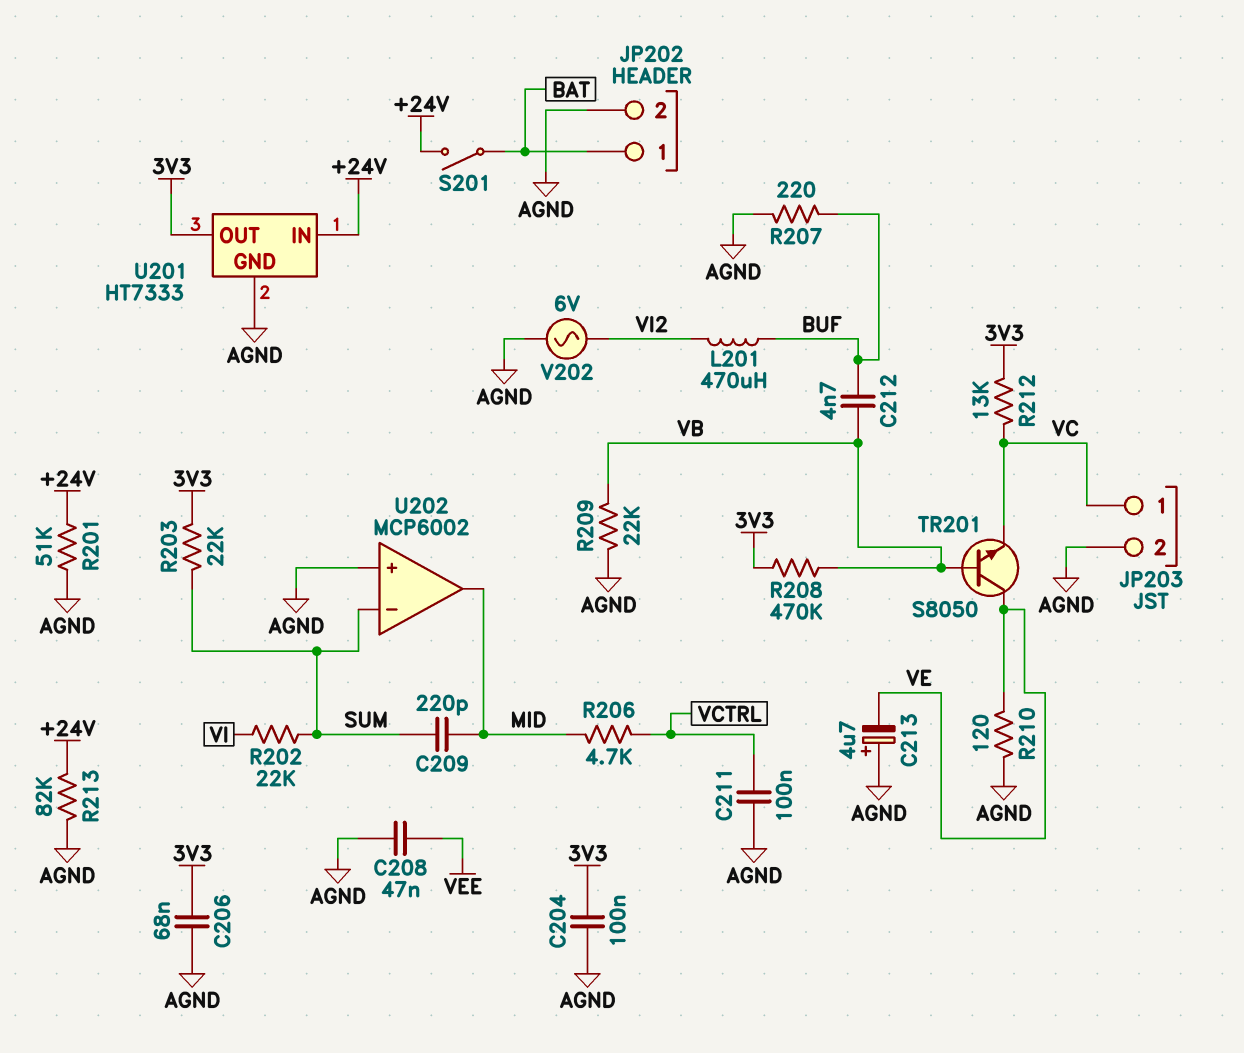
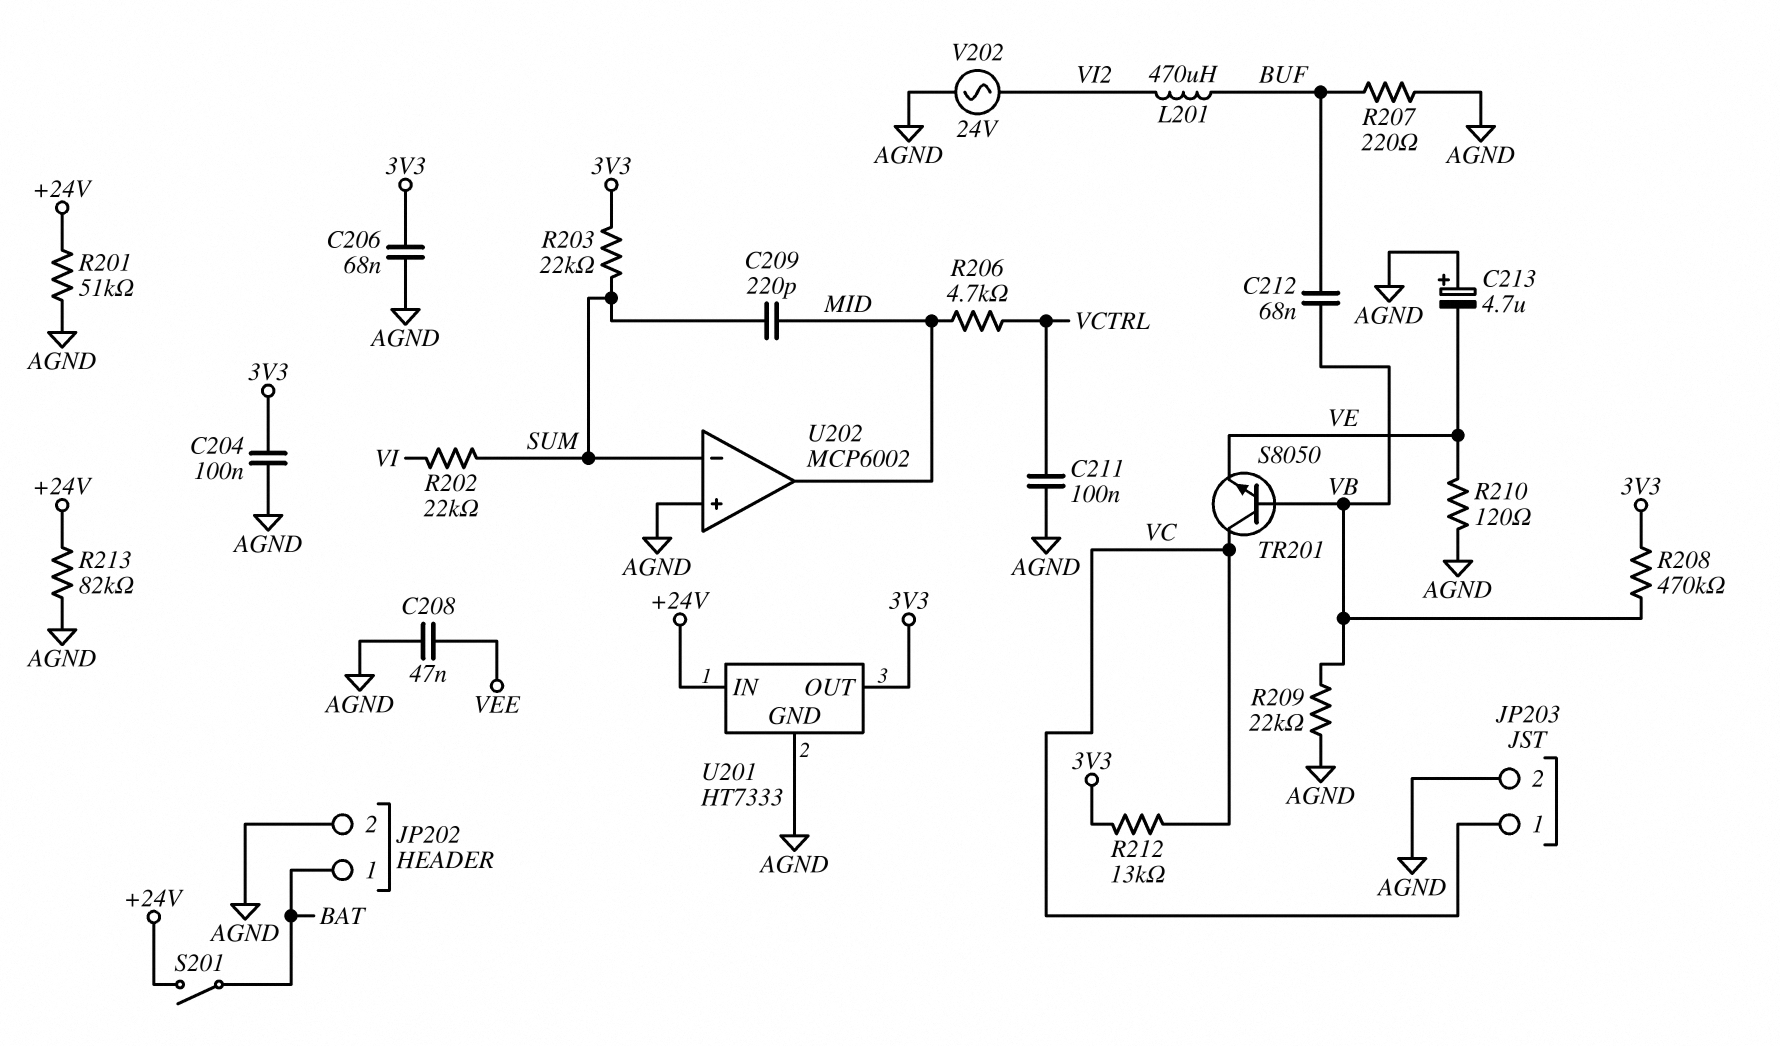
C212: 4.7nF (BUF, VB) -> 68nF (BUF, VB)
TR201: NPN S8050 (B VB, C VE, E VC) -> NPN S8050 (B VB, C VC, E VE)
V202: AC 6V (AGND, VI2) -> AC 24V (AGND, VI2)

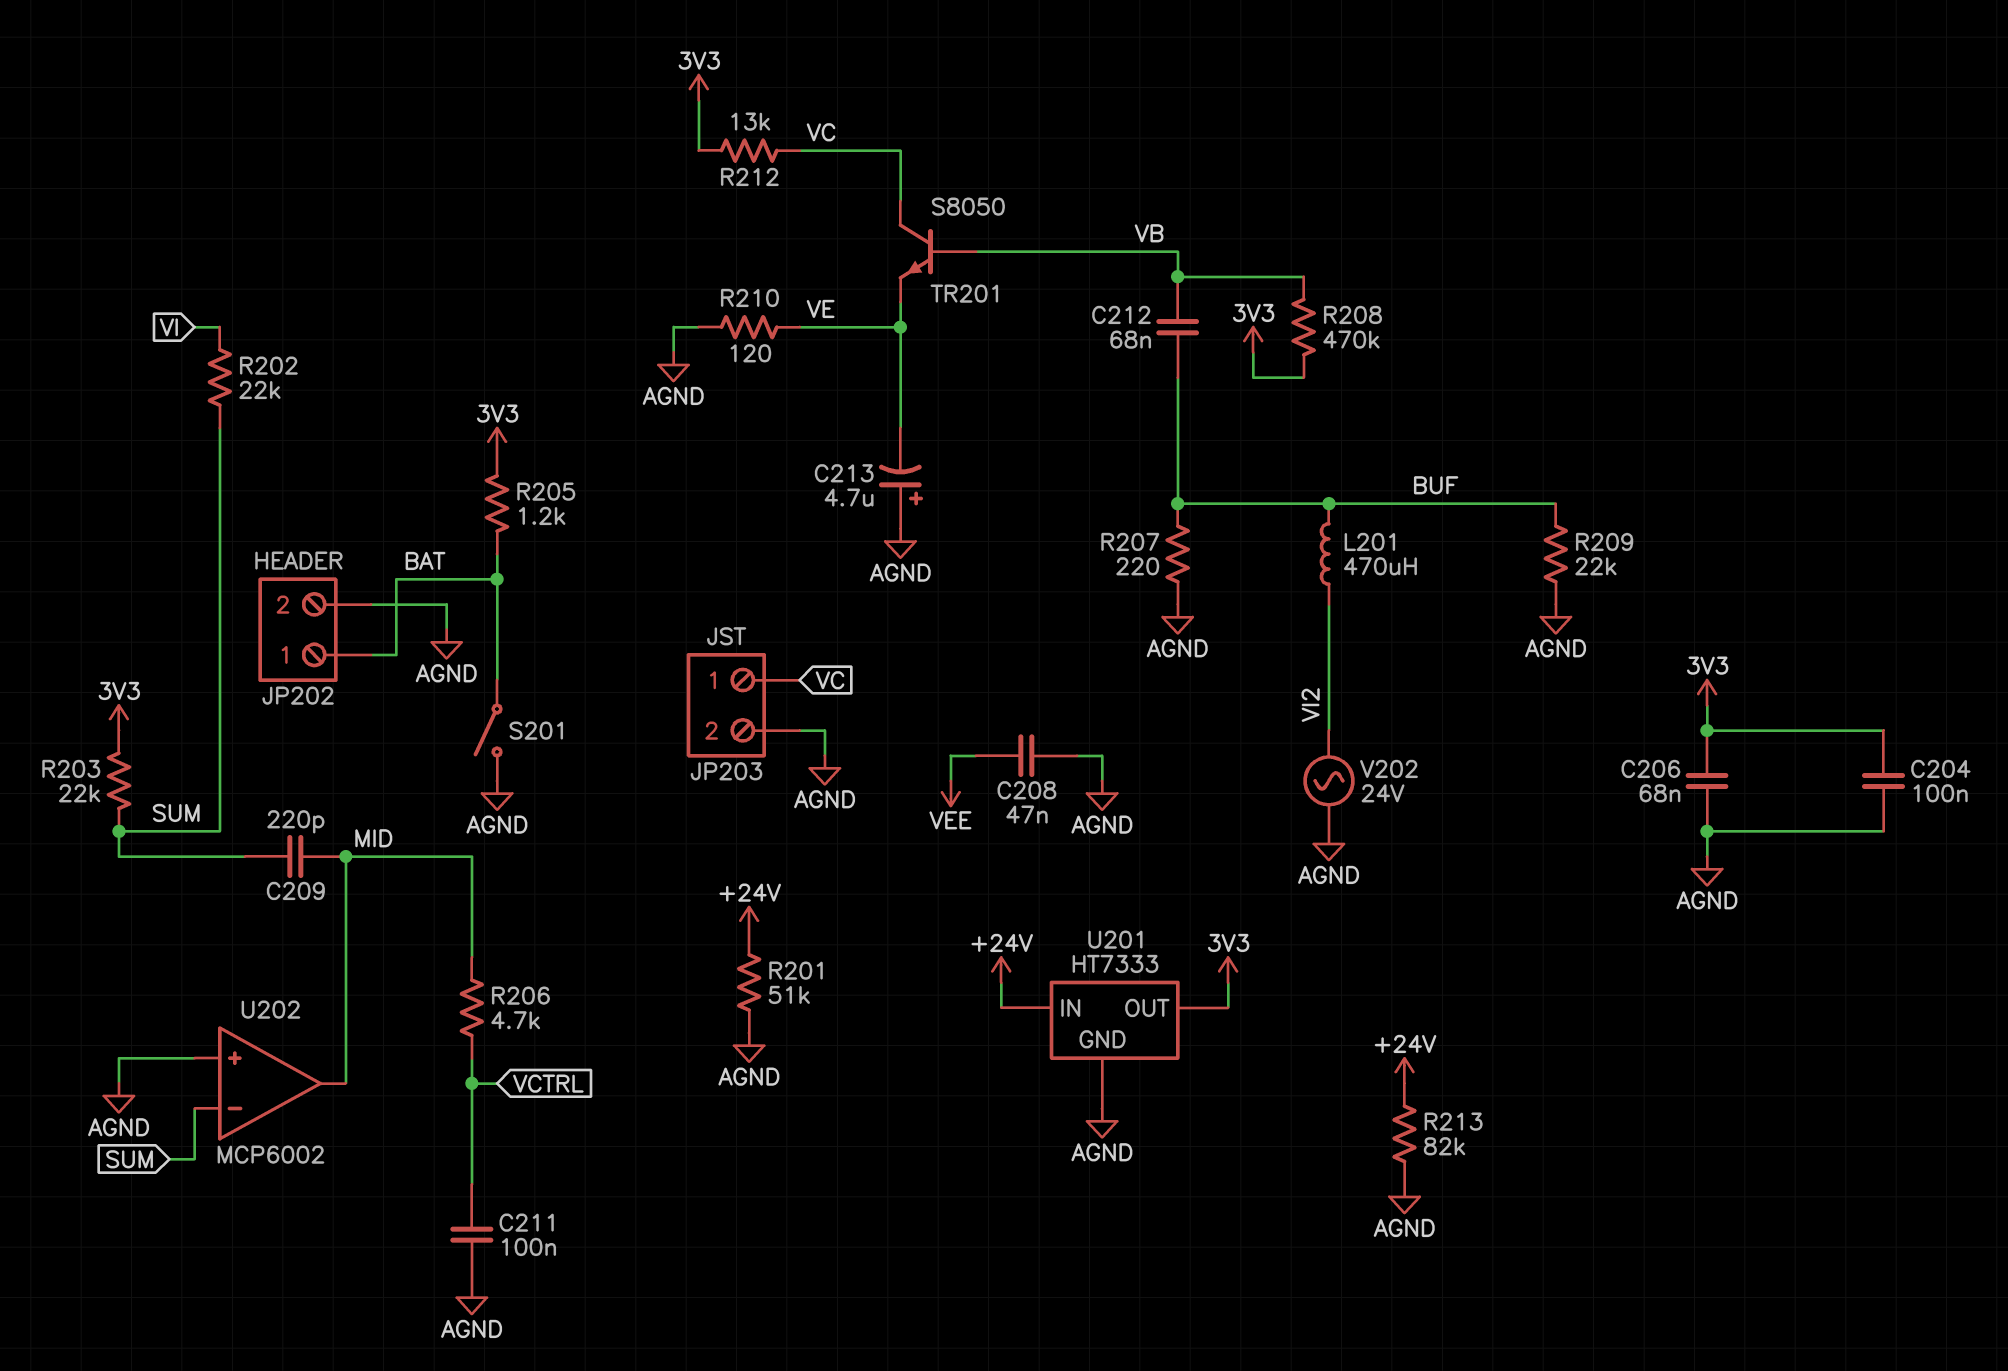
R205: none -> 1.2k (3V3, BAT)
R209: 22k (AGND, VB) -> 22k (AGND, BUF)
S201: switch (+24V, BAT) -> switch (AGND, BAT)

